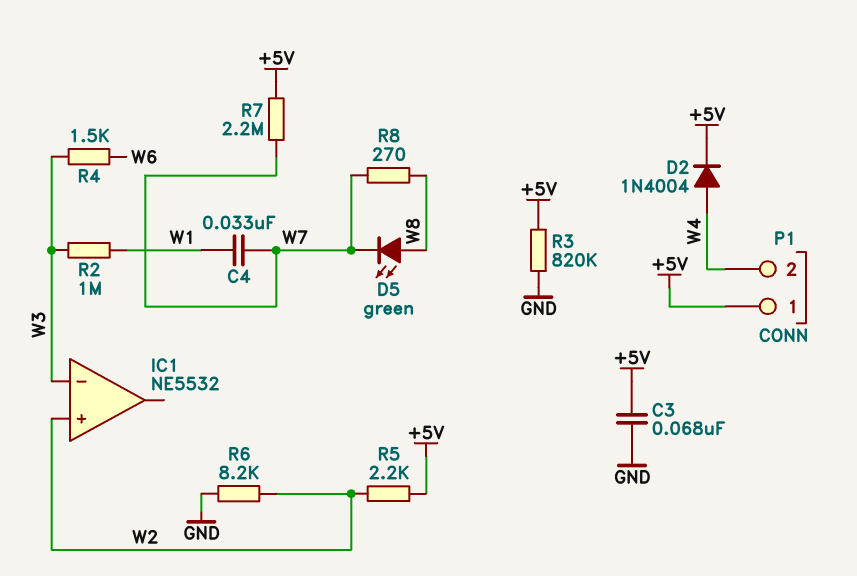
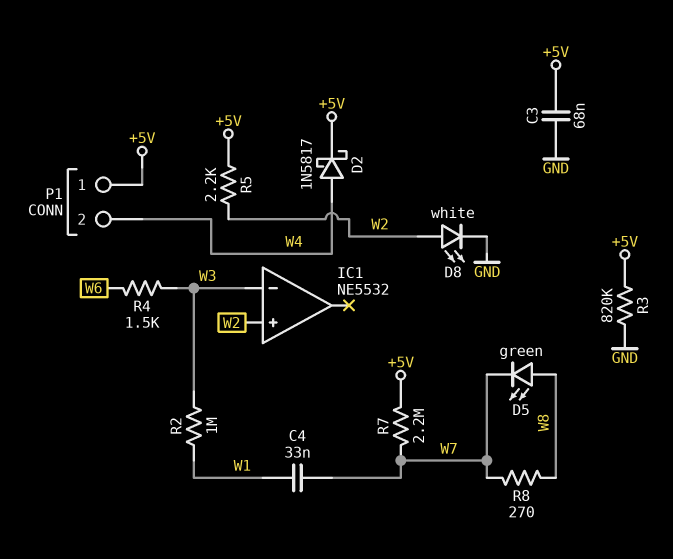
D2: diode 1N4004 (A W4, K +5V) -> schottky 1N5817 (A W4, K +5V)
D8: none -> LED white (A W2, K GND)
R6: 8.2k (GND, W2) -> none

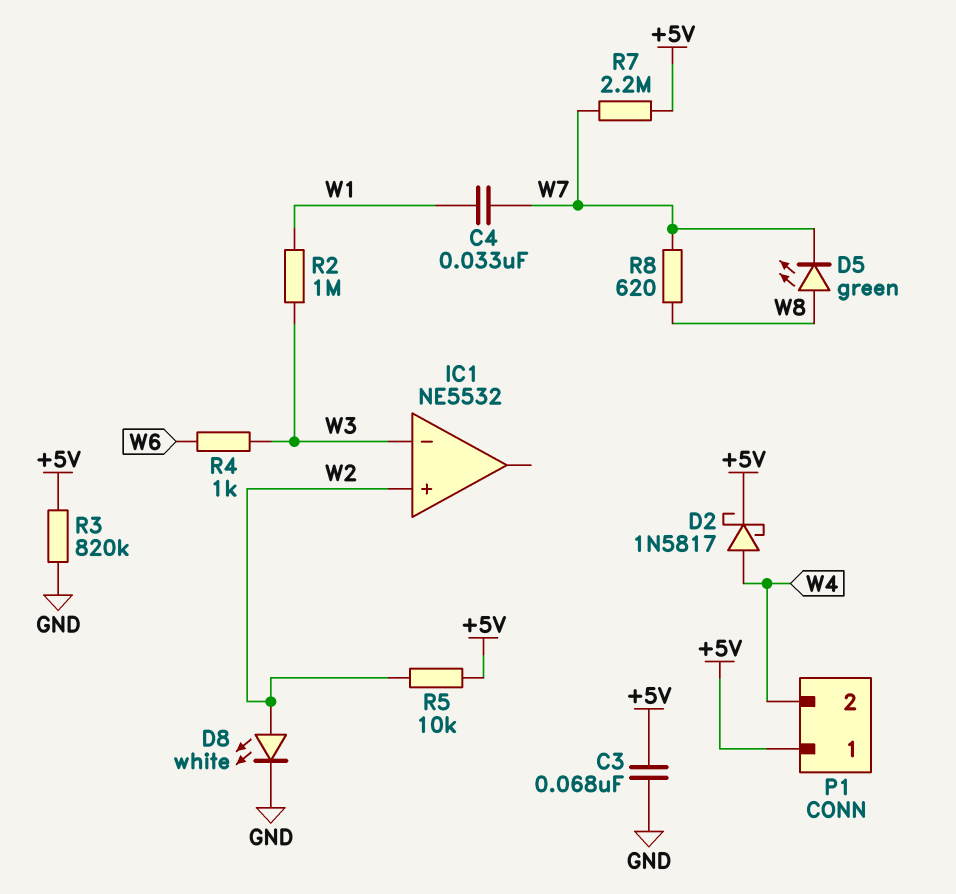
R4: 1.5k (W3, W6) -> 1k (W3, W6)
R5: 2.2k (+5V, W2) -> 10k (+5V, W2)
R8: 270 (W7, W8) -> 620 (W7, W8)

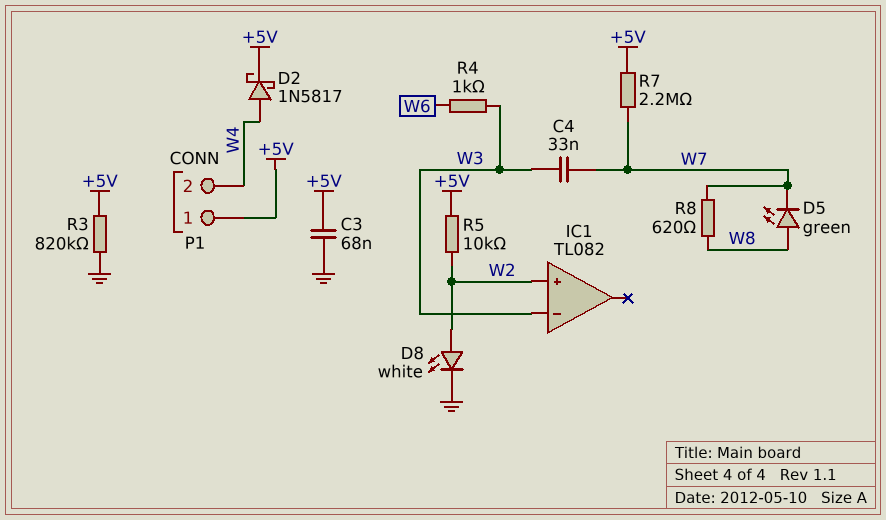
C4: 33nF (W1, W7) -> 33nF (W3, W7)
IC1: NE5532 -> TL082
R2: 1M (W1, W3) -> none

